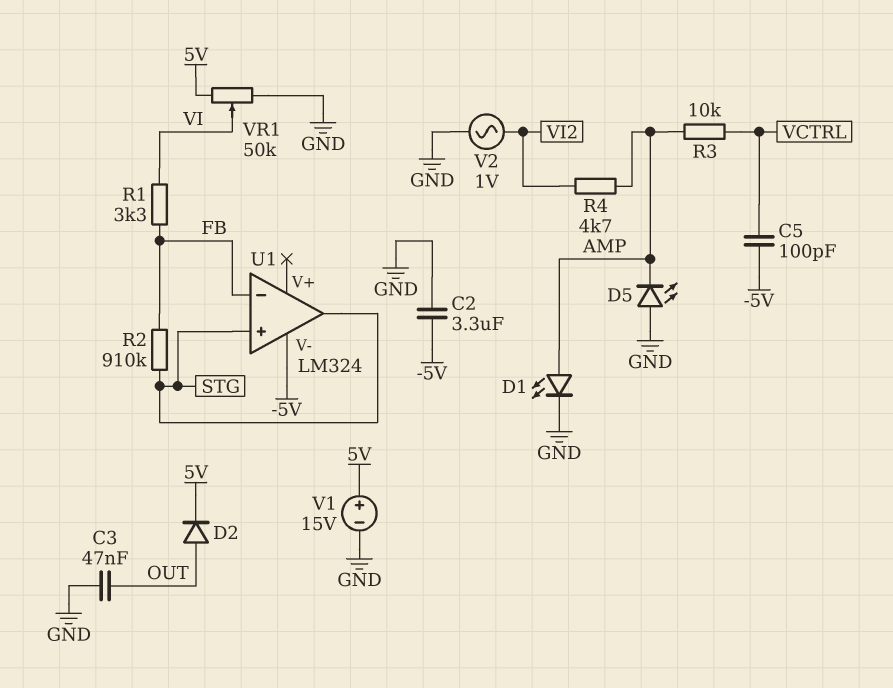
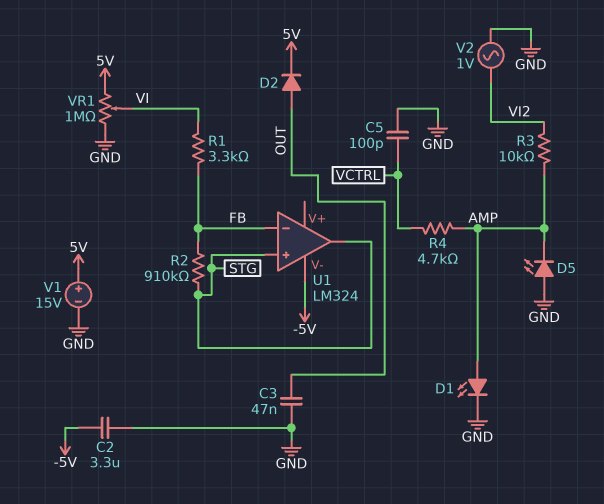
C5: 100pF (-5V, VCTRL) -> 100pF (GND, VCTRL)
R3: 10k (AMP, VCTRL) -> 10k (AMP, VI2)
R4: 4.7k (AMP, VI2) -> 4.7k (AMP, VCTRL)
VR1: 50k (5V, GND, wiper VI) -> 1M (5V, GND, wiper VI)

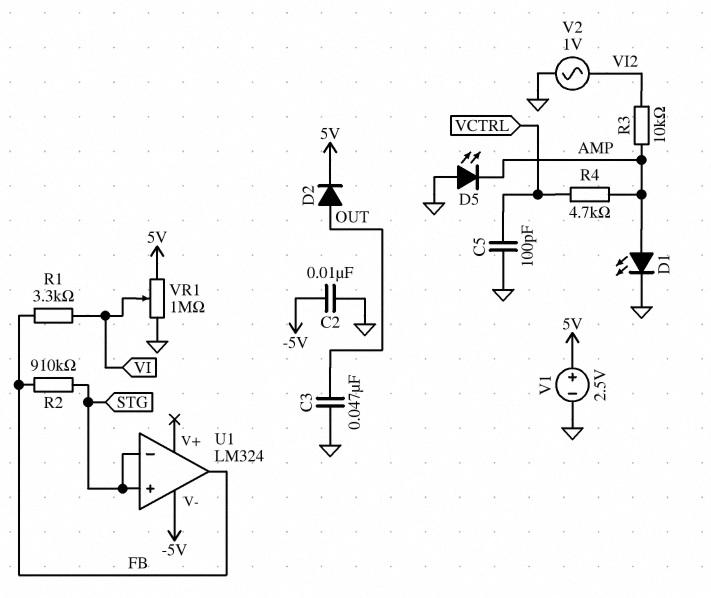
C2: 3.3uF (-5V, GND) -> 10nF (-5V, GND)
U1 pin in-: FB -> STG
U1 pin out: STG -> FB
V1: 15V (plus 5V, minus GND) -> 2.5V (plus 5V, minus GND)

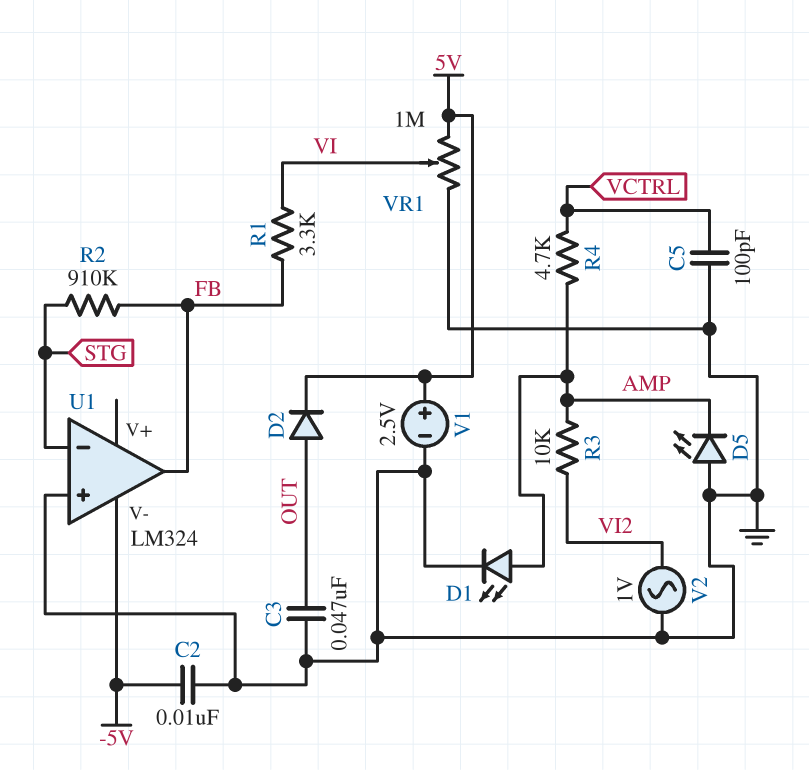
U1 pin in+: STG -> GND

